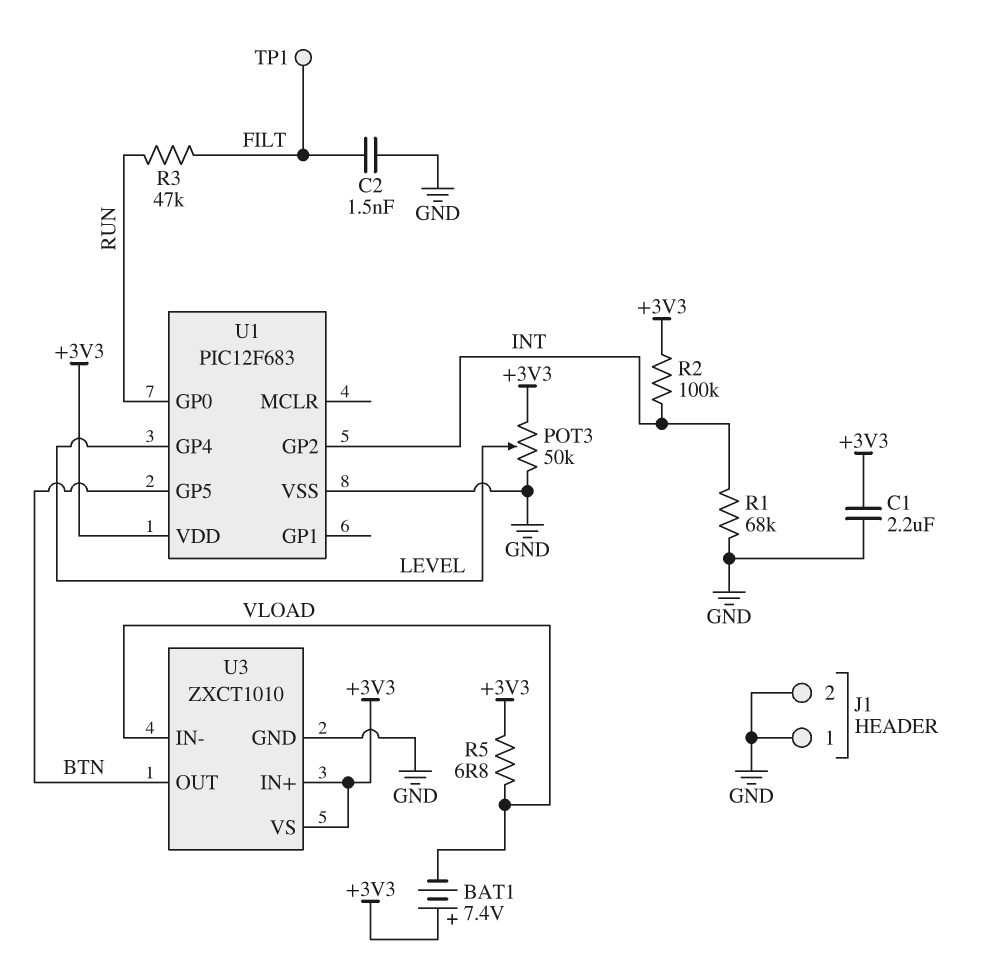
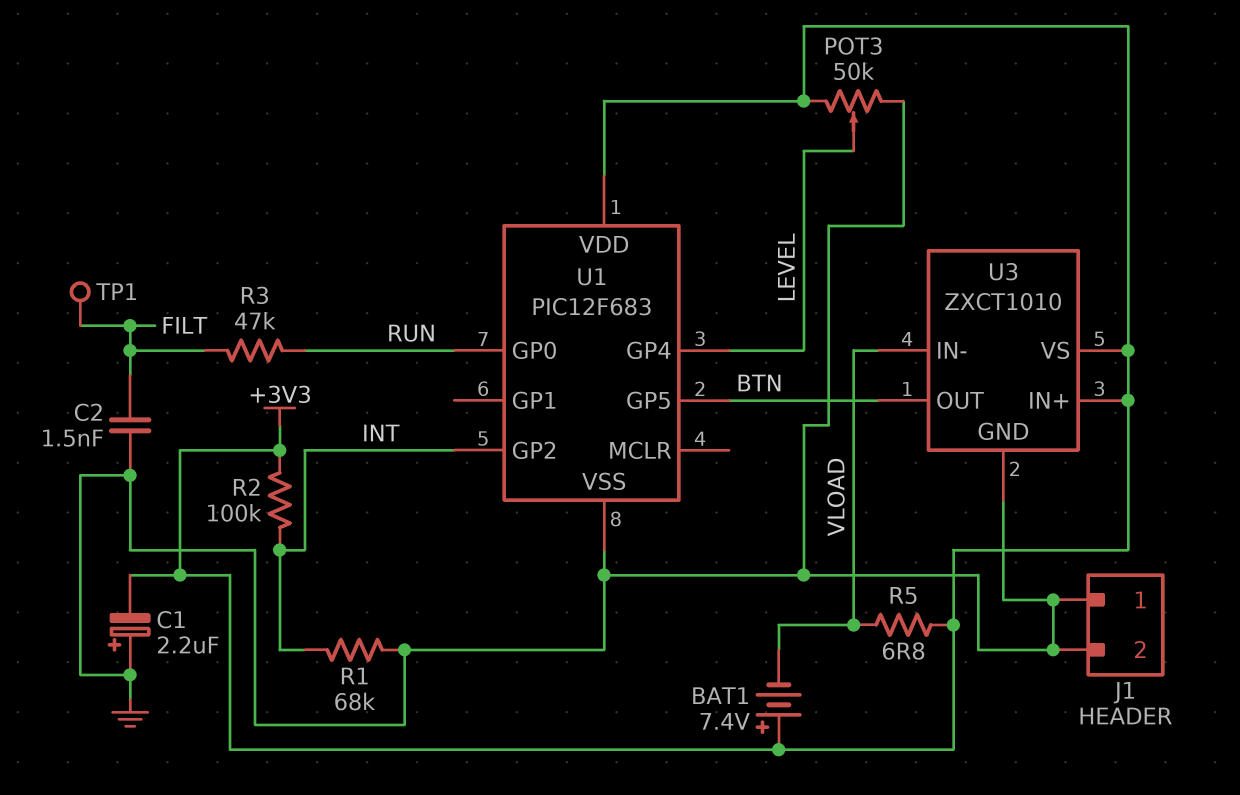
C1: 2.2uF (+3V3, GND) -> 2.2uF (plus GND, minus +3V3)

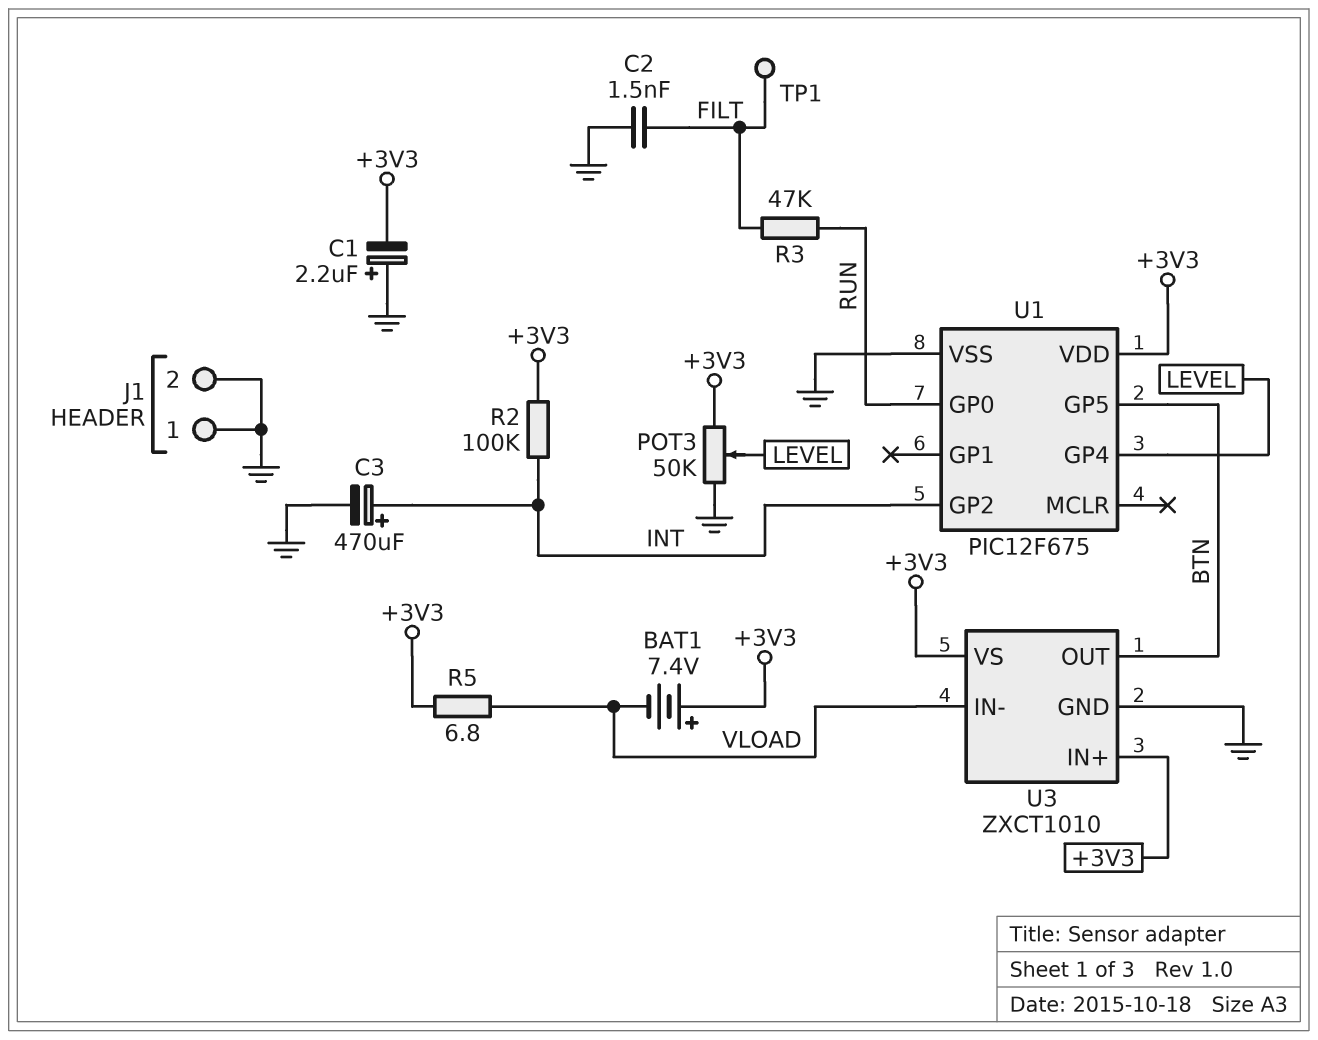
C3: none -> 470uF (plus INT, minus GND)
R1: 68k (GND, INT) -> none
U1: PIC12F683 -> PIC12F675

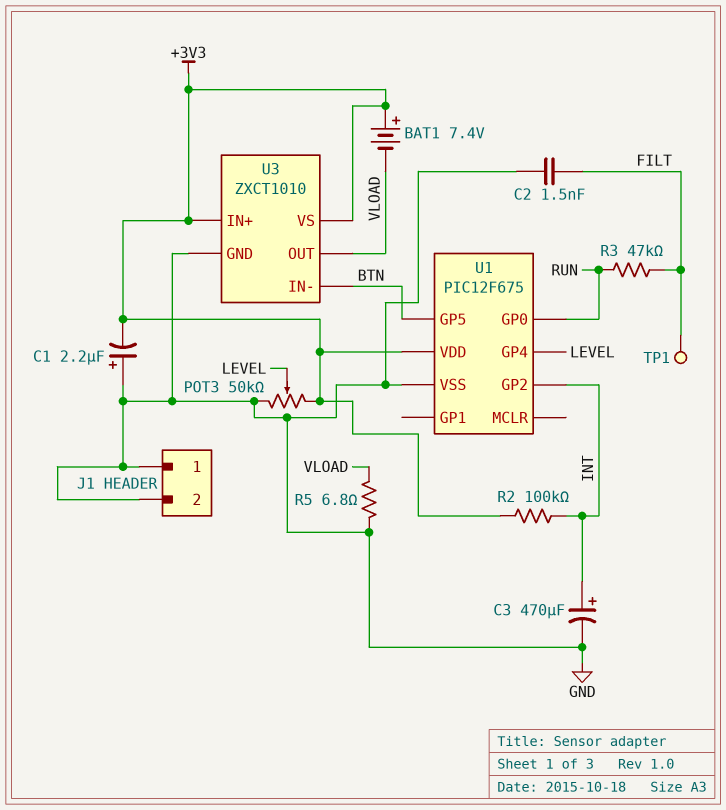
R5: 6.8 (+3V3, VLOAD) -> 6.8 (GND, VLOAD)
U3 pin IN-: VLOAD -> BTN
U3 pin OUT: BTN -> VLOAD

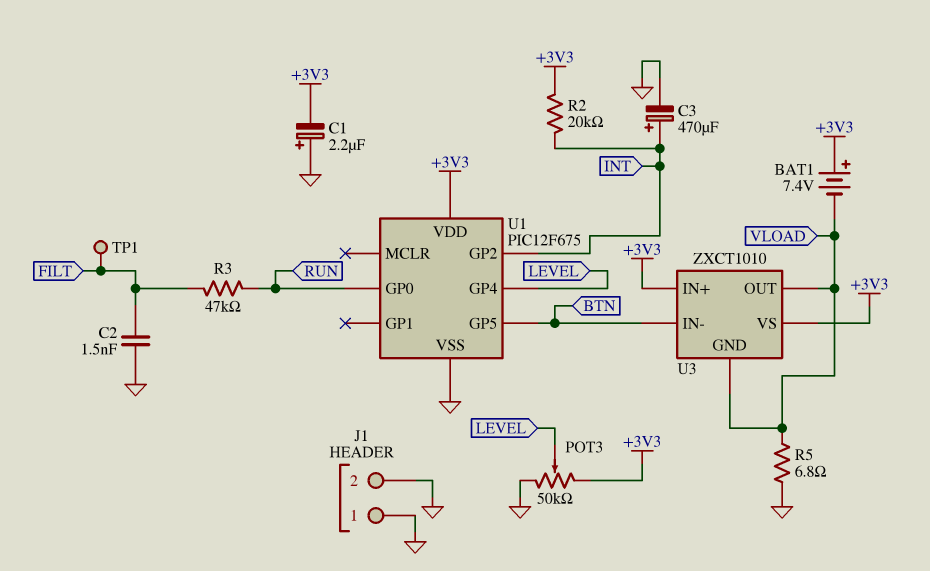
R2: 100k (+3V3, INT) -> 20k (+3V3, INT)
U3 pin GND: GND -> VLOAD

